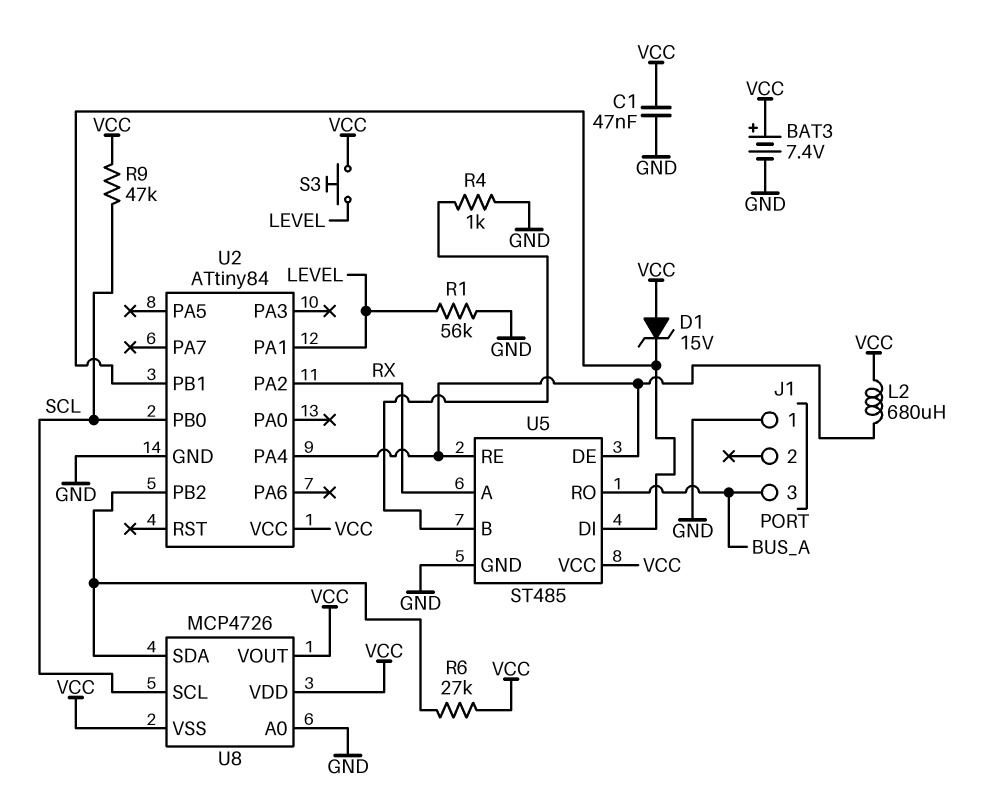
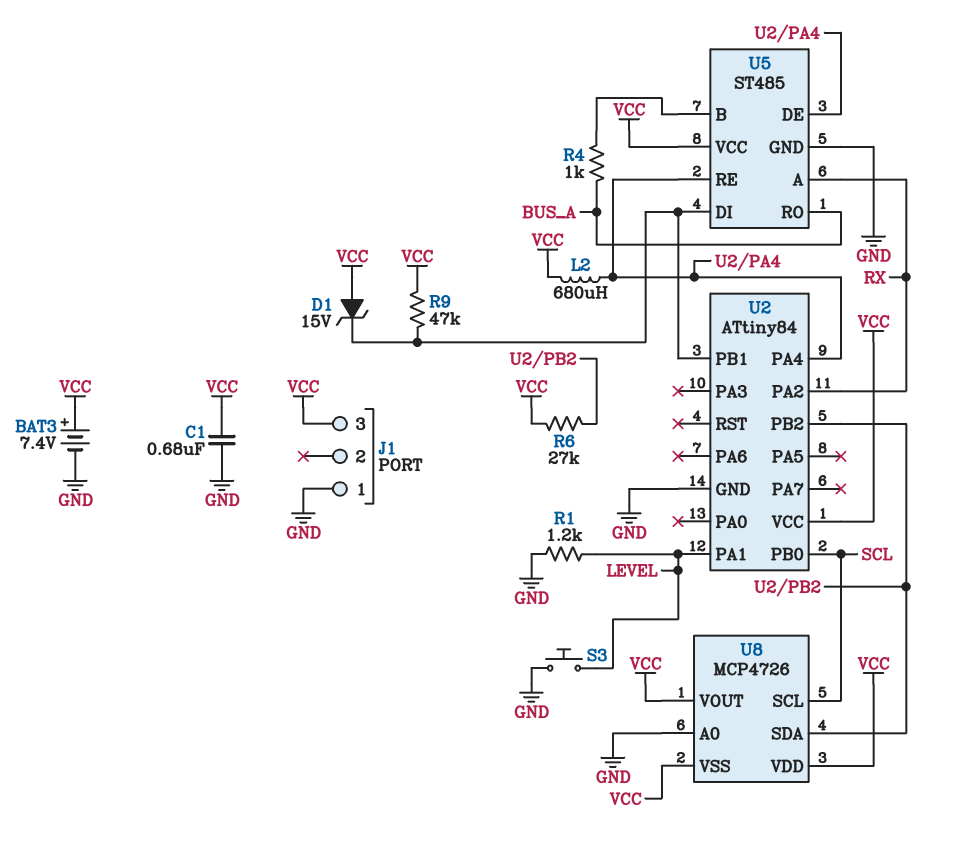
C1: 47nF (GND, VCC) -> 680nF (GND, VCC)
J1 pin 3: BUS_A -> VCC
R1: 56k (GND, LEVEL) -> 1.2k (GND, LEVEL)
R4: 1k (GND, U5/B) -> 1k (BUS_A, U5/B)
R9: 47k (SCL, VCC) -> 47k (U2/PB1, VCC)
S3: button (LEVEL, VCC) -> button (GND, LEVEL)

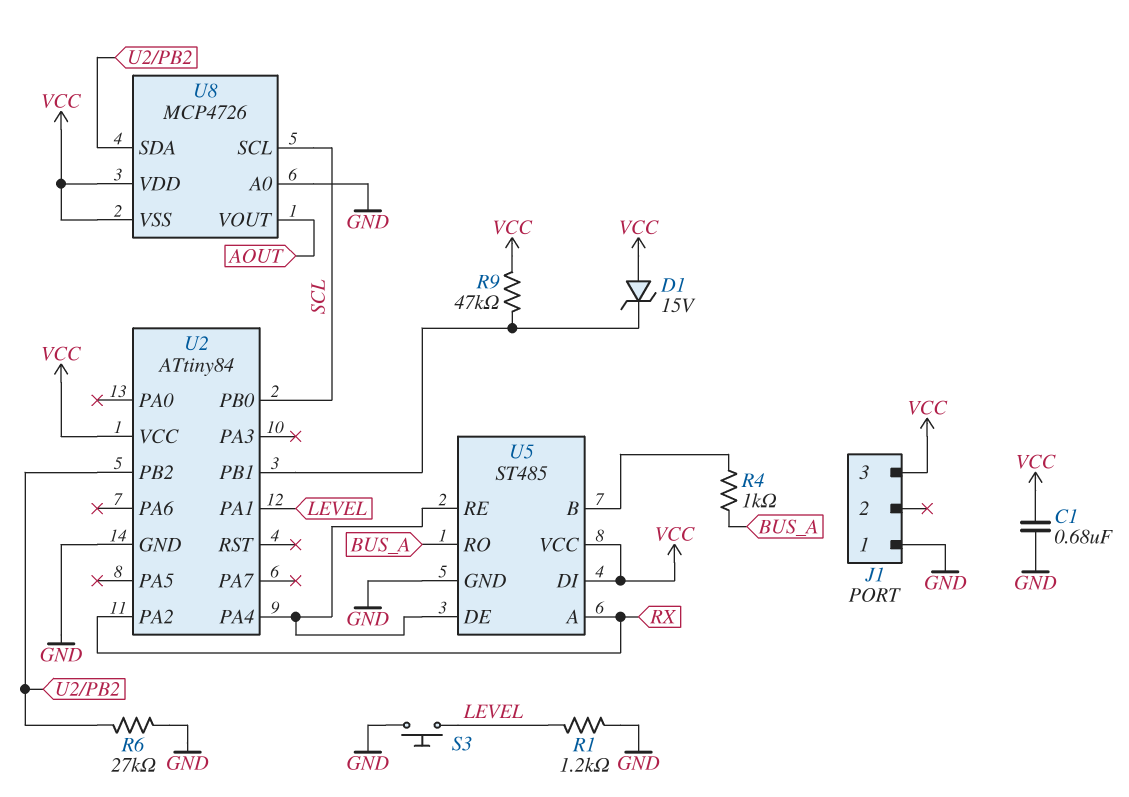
BAT3: 7.4V (plus VCC, minus GND) -> none
L2: 680uH (U2/PA4, VCC) -> none
R6: 27k (U2/PB2, VCC) -> 27k (GND, U2/PB2)
U5 pin DI: U2/PB1 -> VCC
U8 pin VOUT: VCC -> AOUT

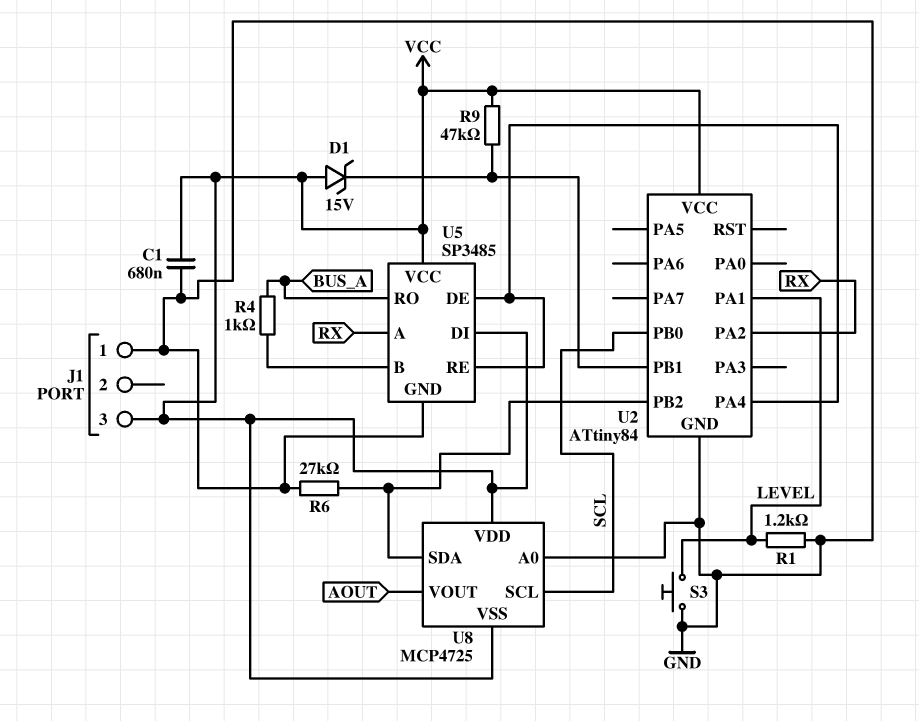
U5: ST485 -> SP3485
U8: MCP4726 -> MCP4725

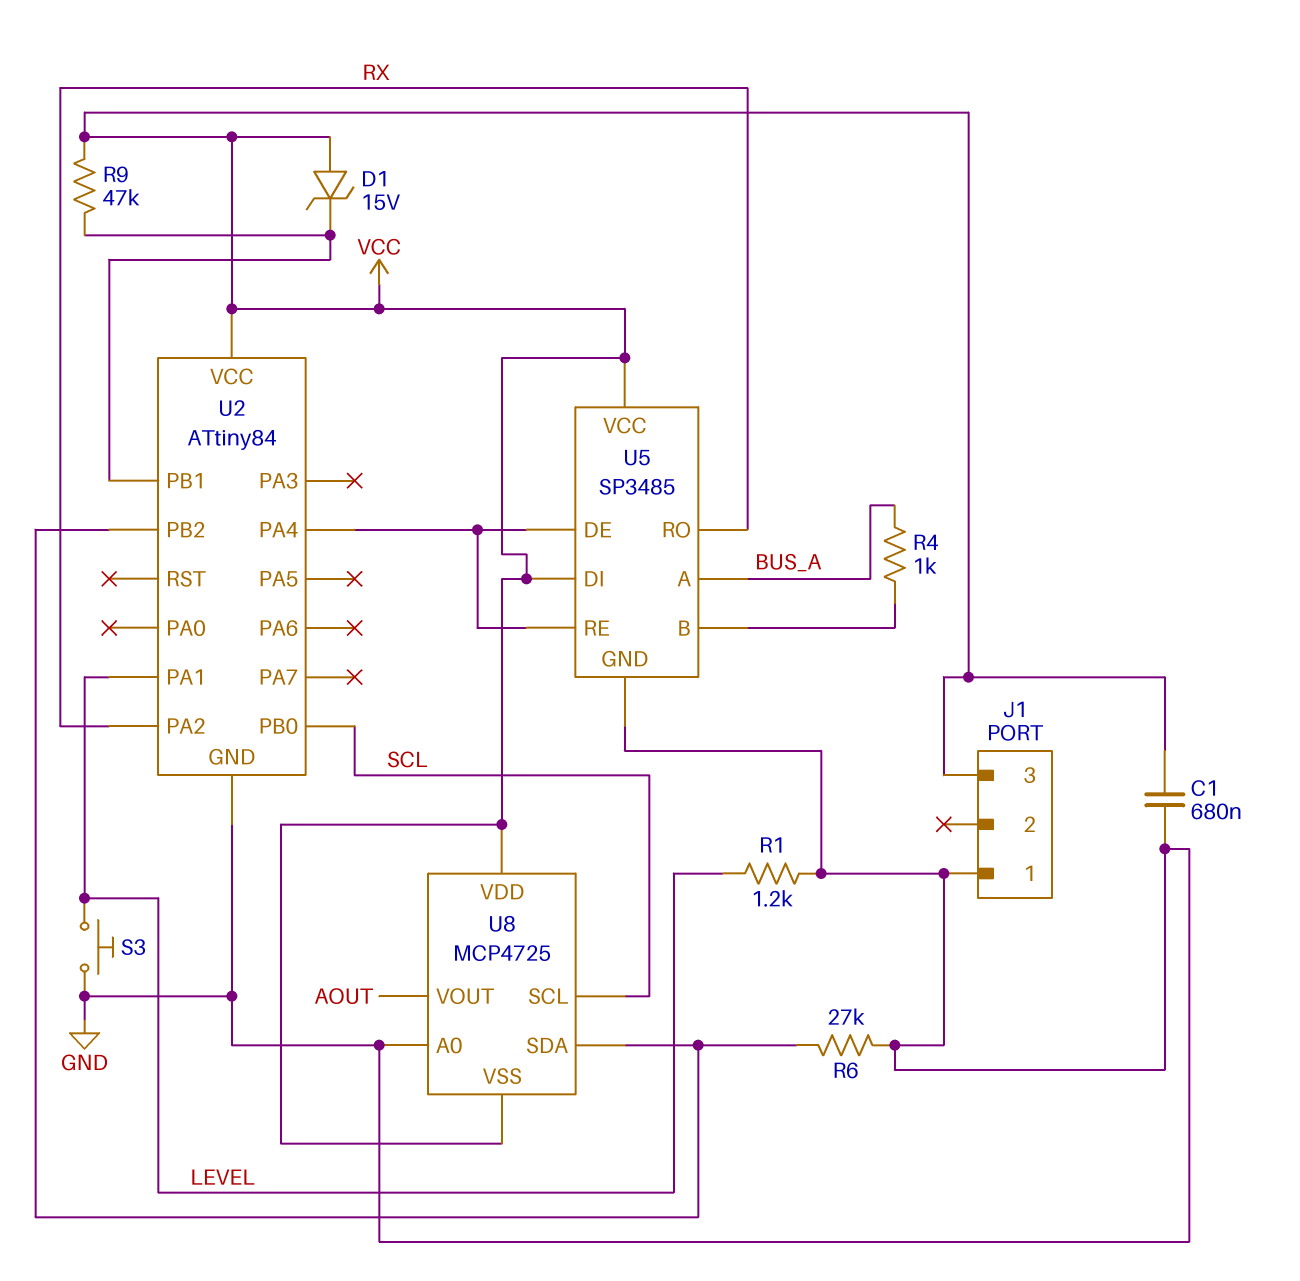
U5 pin A: RX -> BUS_A
U5 pin RO: BUS_A -> RX

